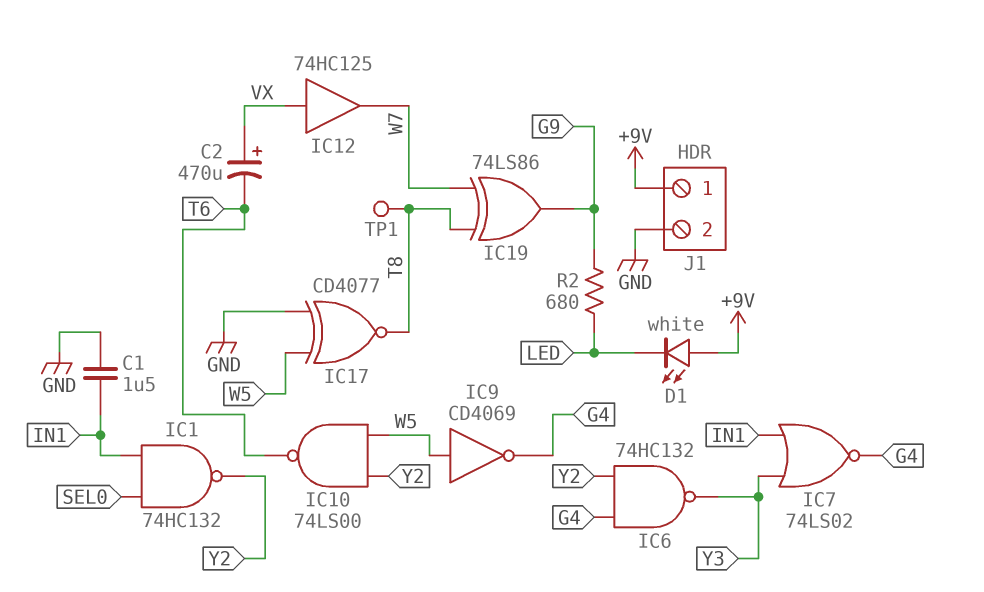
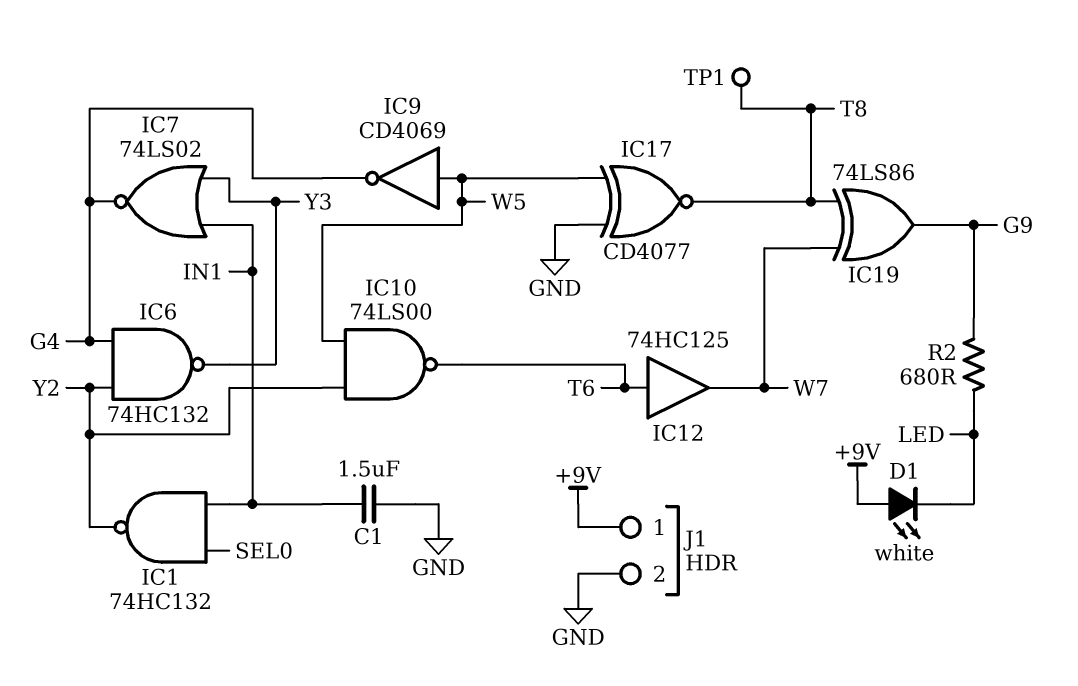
C2: 470uF (plus VX, minus T6) -> none
IC12: buffer 74HC125 (in VX, out W7) -> buffer 74HC125 (in T6, out W7)

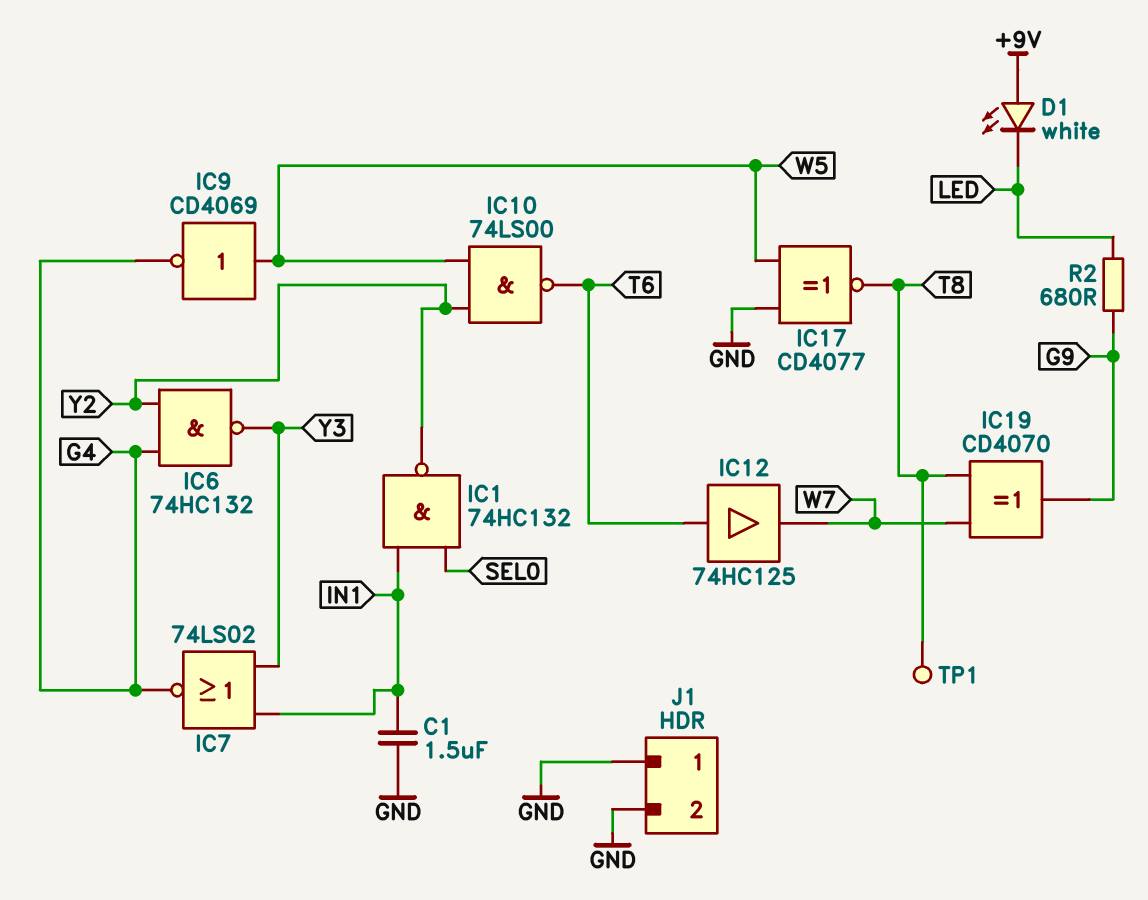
IC19: XOR 74LS86 (in T8, in W7, out G9) -> XOR CD4070 (in T8, in W7, out G9)
J1 pin 1: +9V -> GND

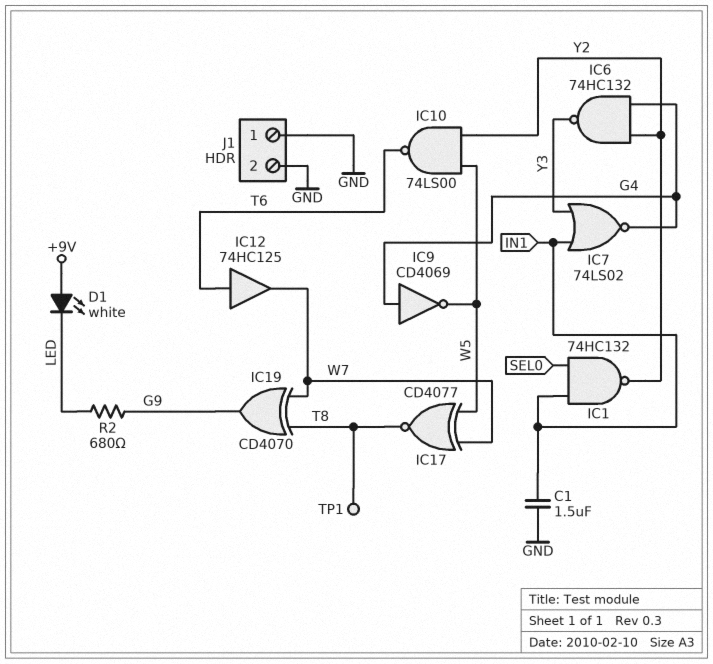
IC9: NOT CD4069 (in W5, out G4) -> NOT CD4069 (in G4, out W5)
IC17: XNOR CD4077 (in GND, in W5, out T8) -> XNOR CD4077 (in W5, in W7, out T8)

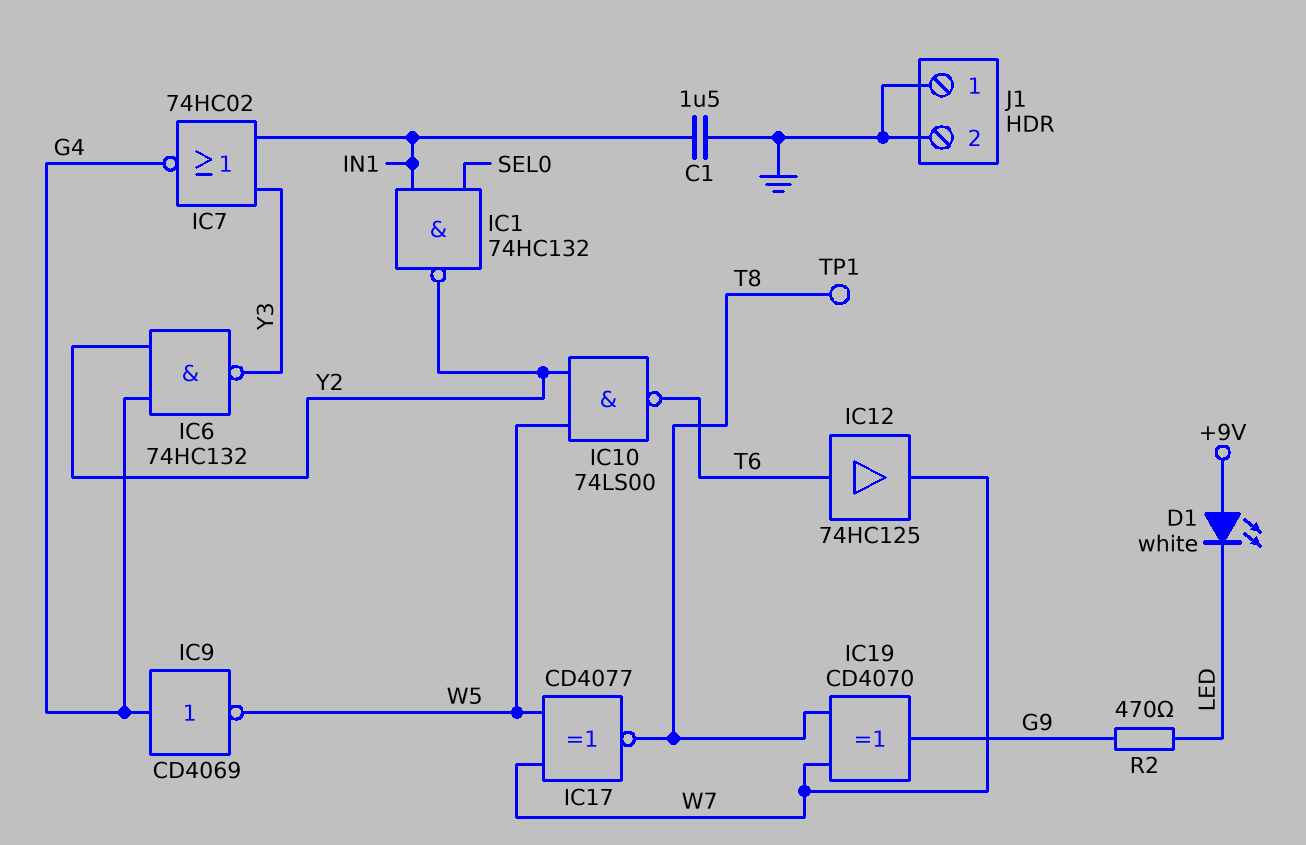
IC7: NOR 74LS02 (in IN1, in Y3, out G4) -> NOR 74HC02 (in IN1, in Y3, out G4)
R2: 680 (G9, LED) -> 470 (G9, LED)

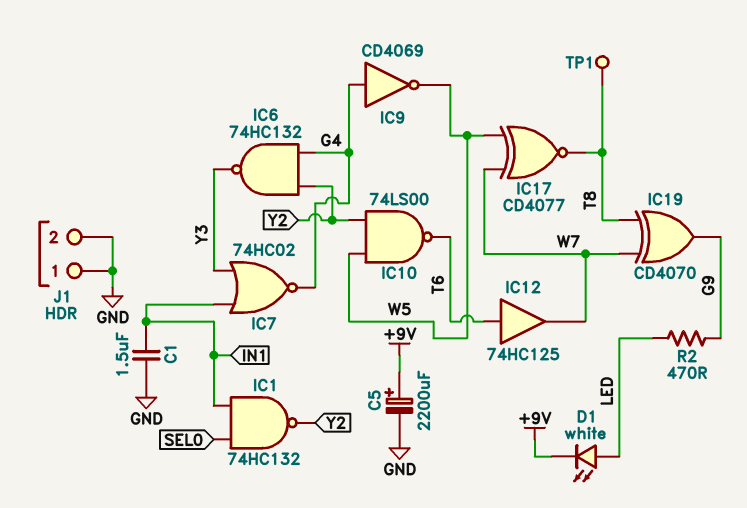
C5: none -> 2200uF (plus +9V, minus GND)
D1: LED white (A +9V, K LED) -> LED white (A LED, K +9V)

